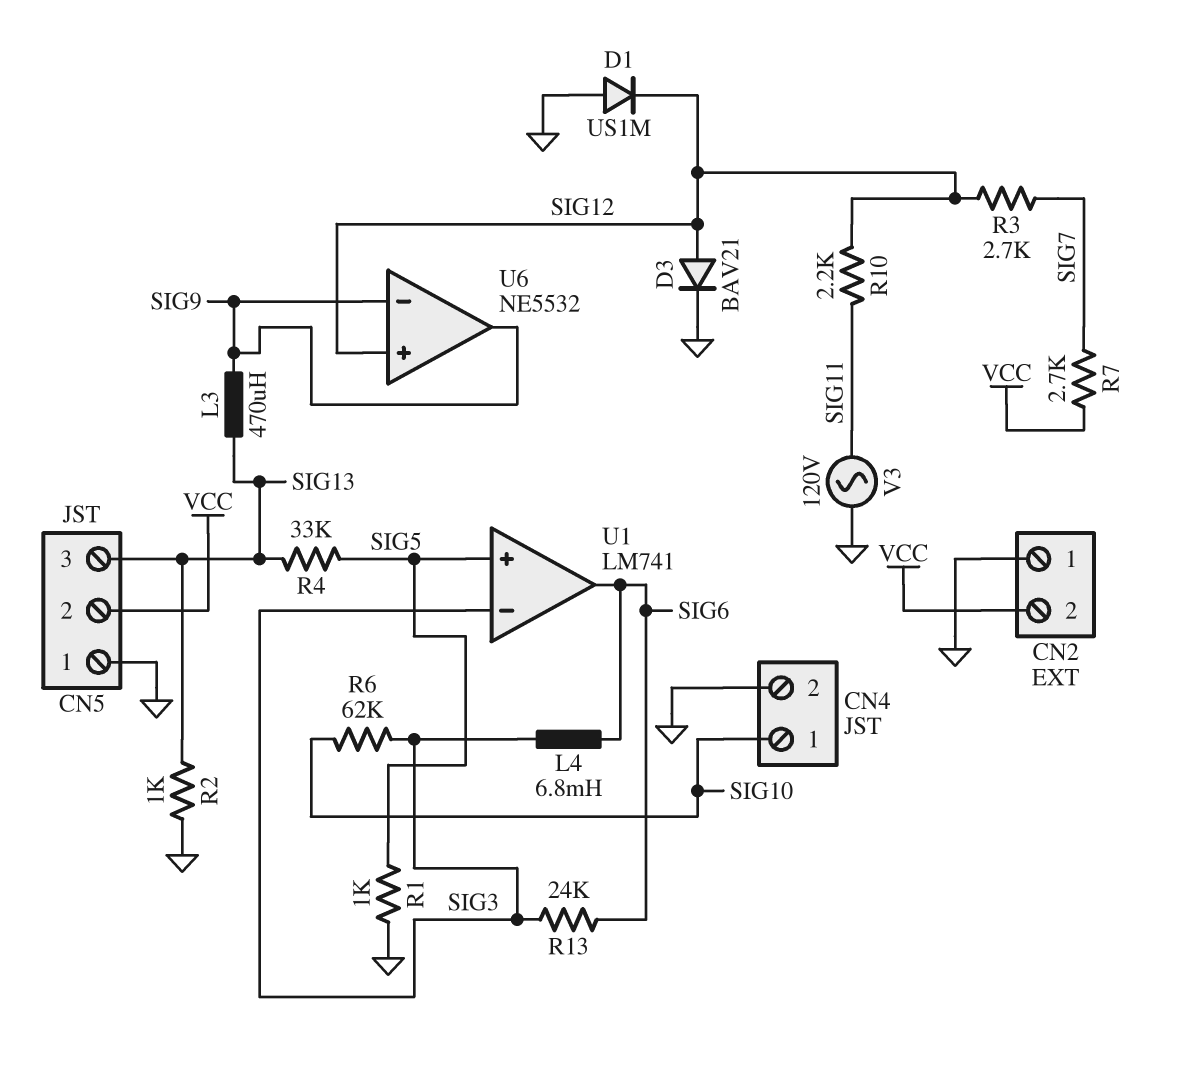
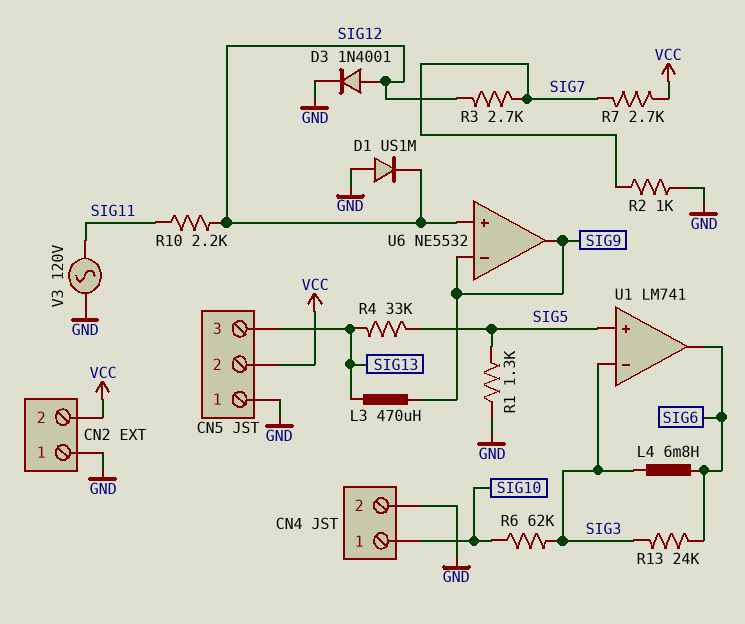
D3: diode BAV21 (A SIG12, K GND) -> diode 1N4001 (A SIG12, K GND)
R1: 1k (GND, SIG5) -> 1.3k (GND, SIG5)
R2: 1k (GND, SIG13) -> 1k (GND, SIG7)

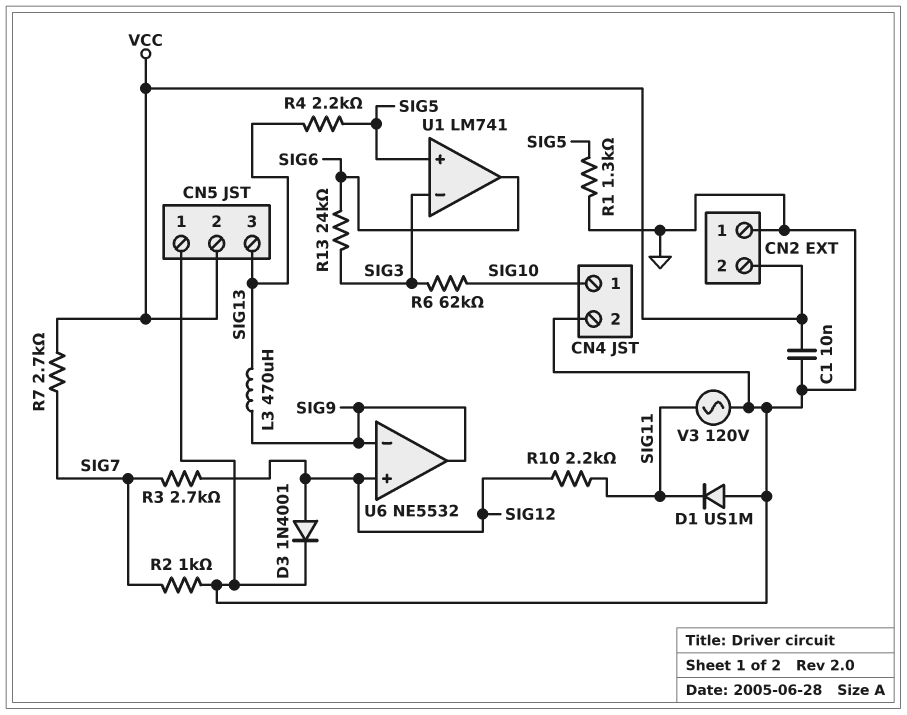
C1: none -> 10nF (GND, VCC)
D1: diode US1M (A GND, K SIG12) -> diode US1M (A GND, K SIG11)
L4: 6.8mH (SIG3, SIG6) -> none
R4: 33k (SIG5, SIG13) -> 2.2k (SIG5, SIG13)

